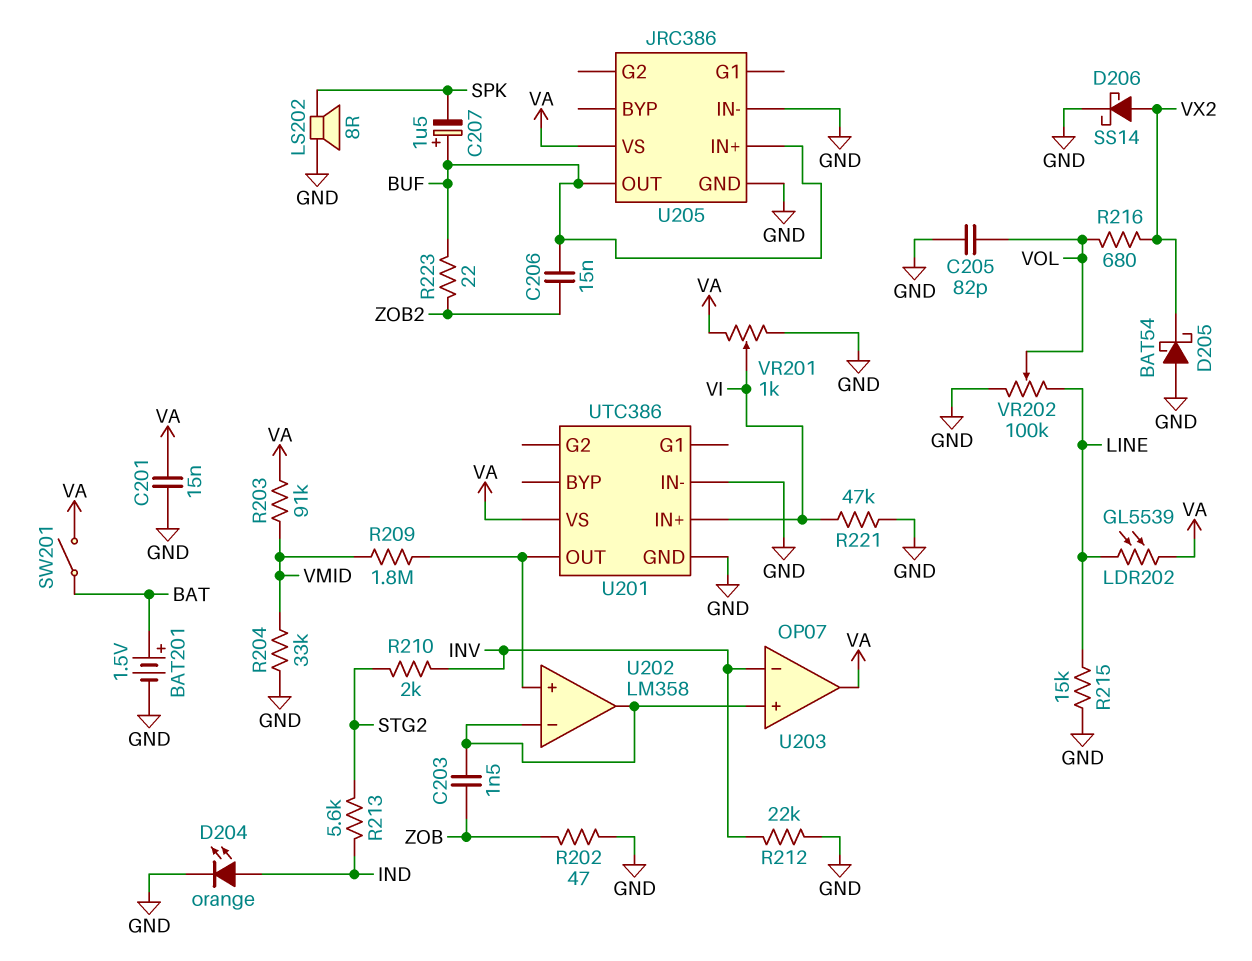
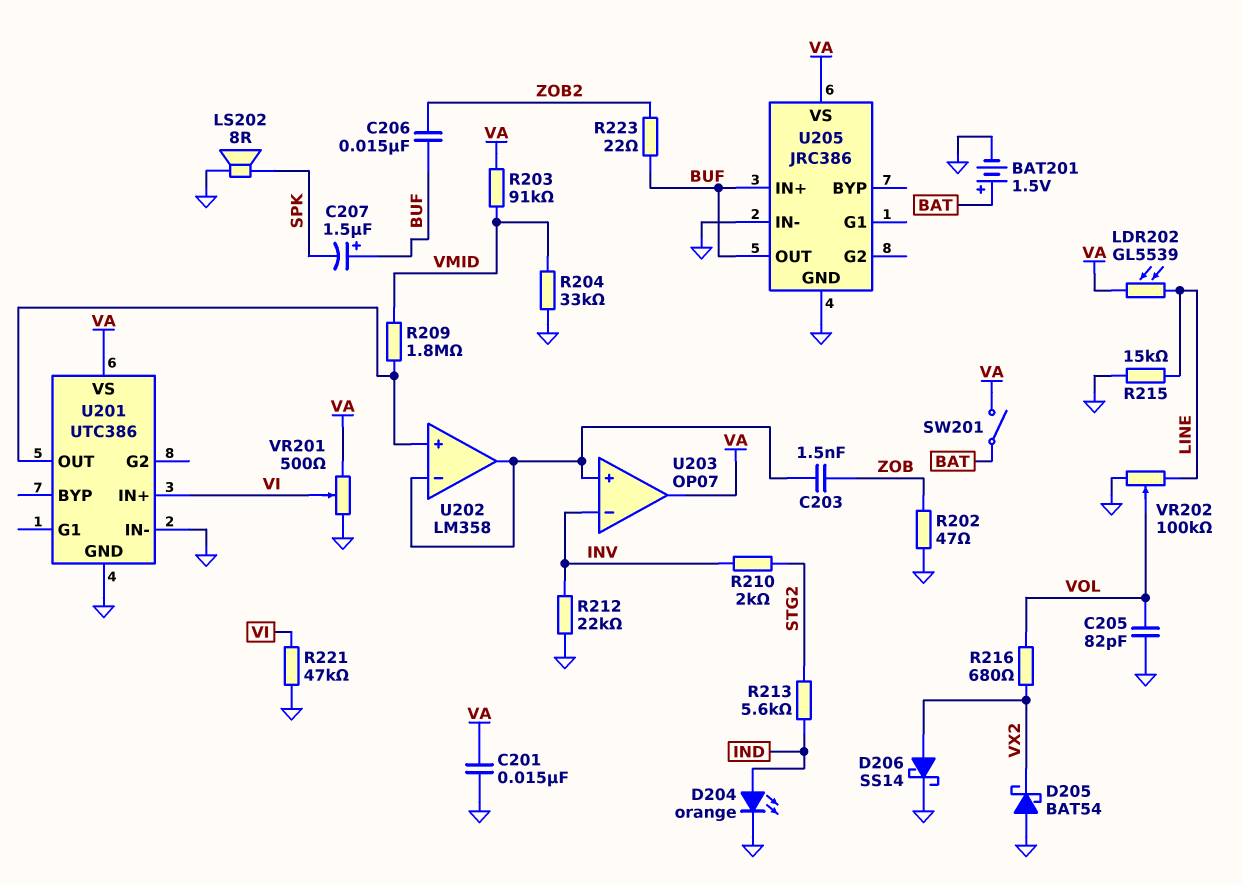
VR201: 1k (GND, VA, wiper VI) -> 500 (GND, VA, wiper VI)

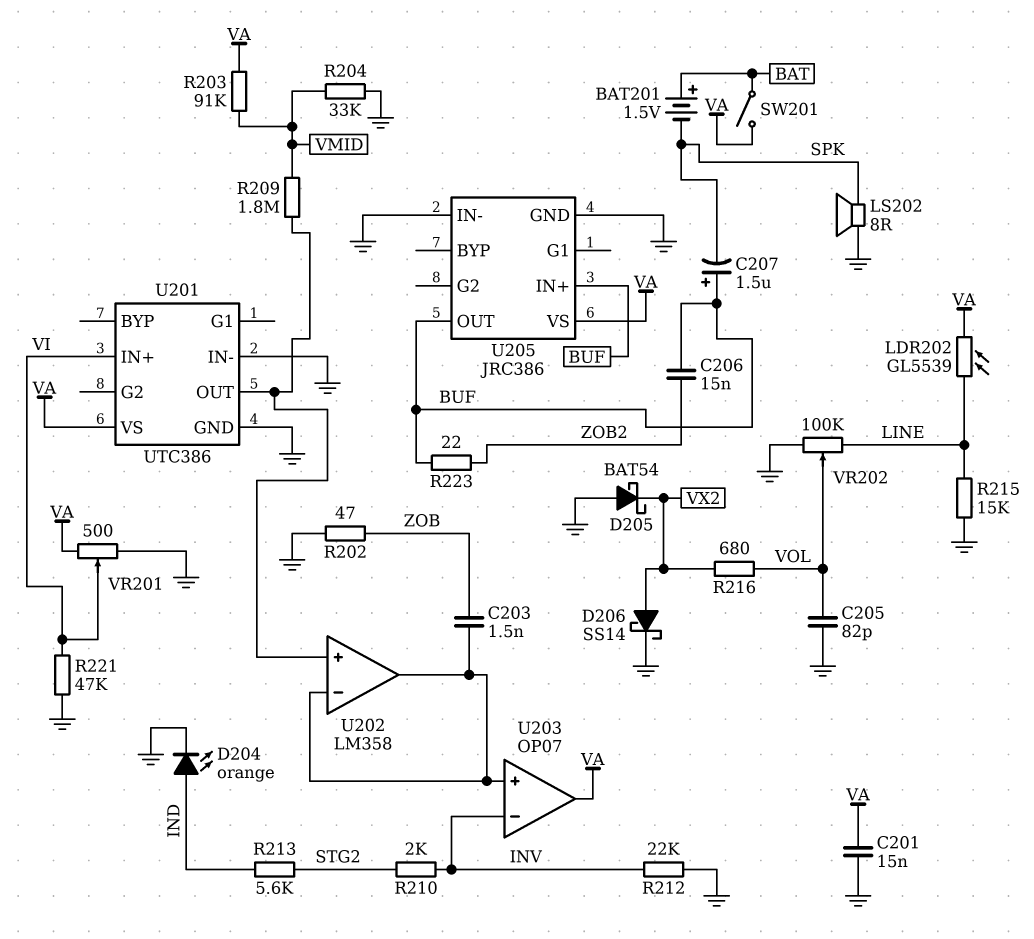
BAT201: 1.5V (plus BAT, minus GND) -> 1.5V (plus BAT, minus SPK)

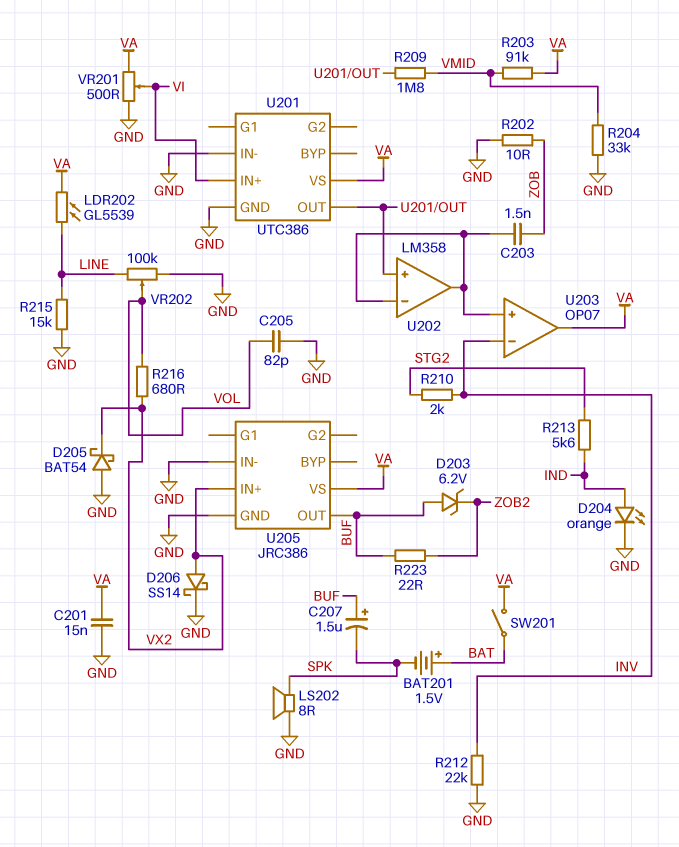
C206: 15nF (BUF, ZOB2) -> none
D203: none -> zener 6.2V (A BUF, K ZOB2)
R202: 47 (GND, ZOB) -> 10 (GND, ZOB)
R221: 47k (GND, VI) -> none
U205 pin IN+: BUF -> VX2

